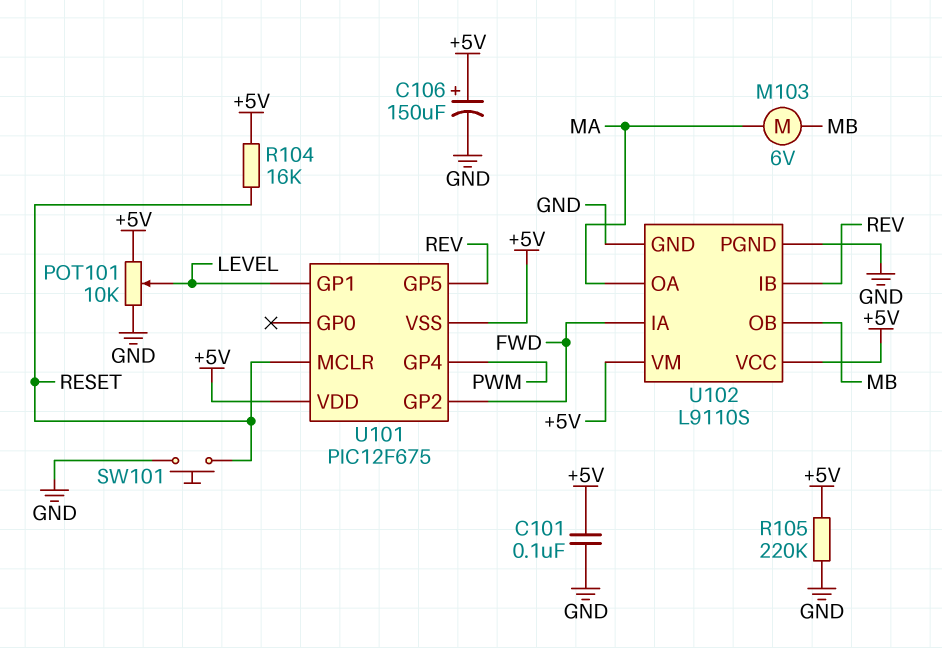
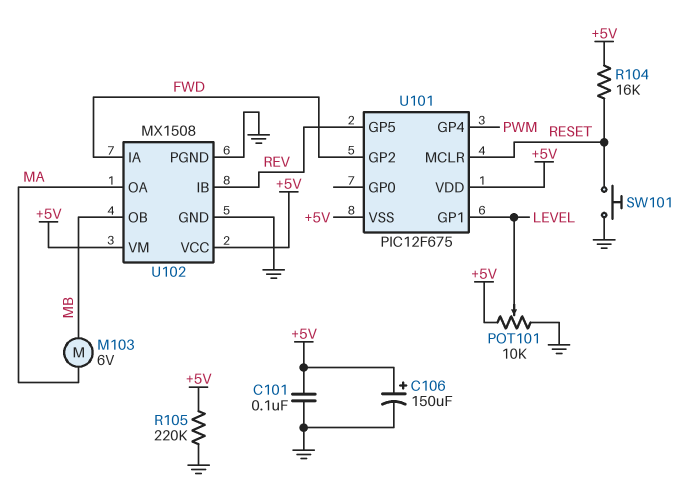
U102: L9110S -> MX1508

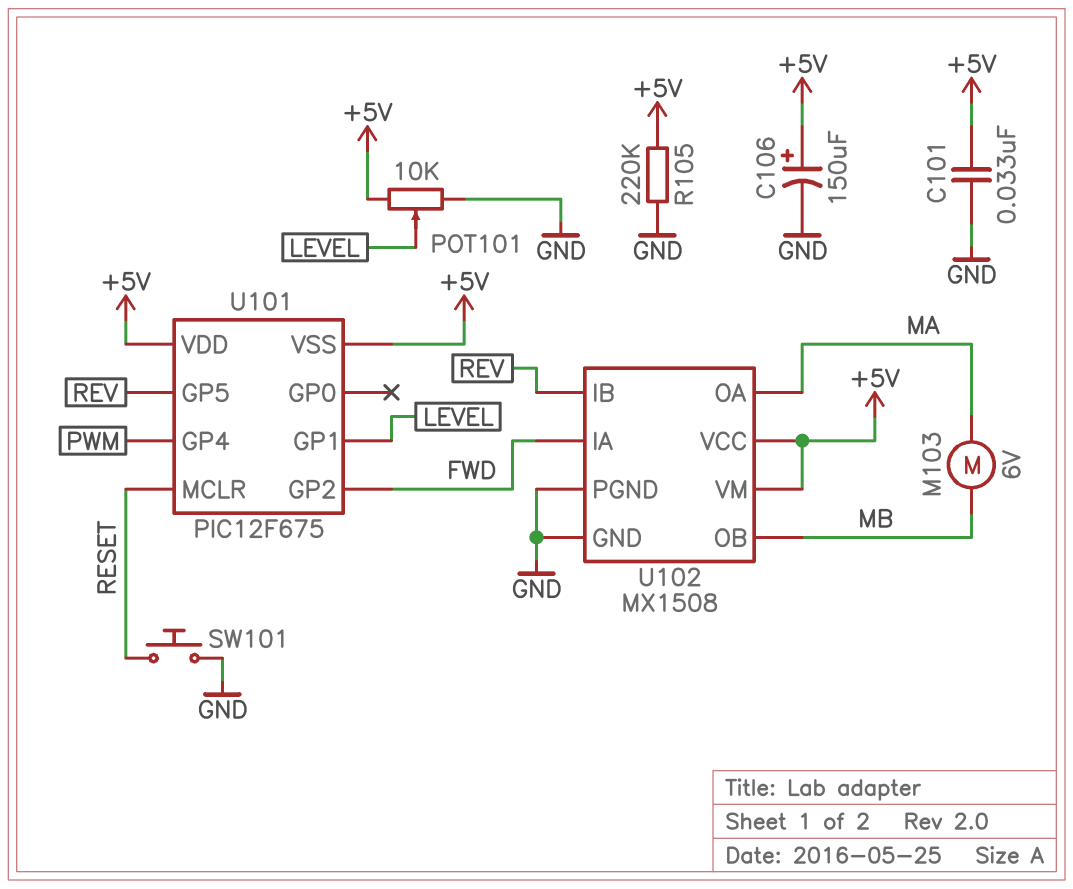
C101: 100nF (+5V, GND) -> 33nF (+5V, GND)
R104: 16k (+5V, RESET) -> none

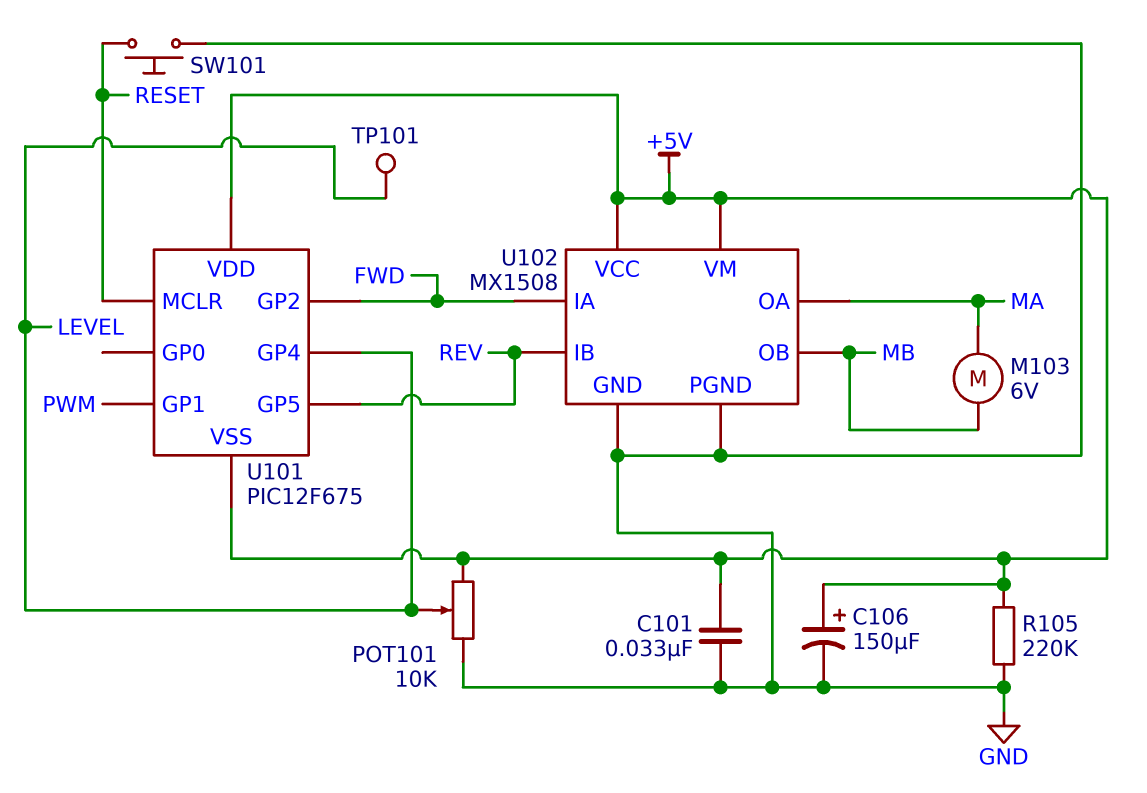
TP101: none -> test point (LEVEL)
U101 pin GP1: LEVEL -> PWM
U101 pin GP4: PWM -> LEVEL

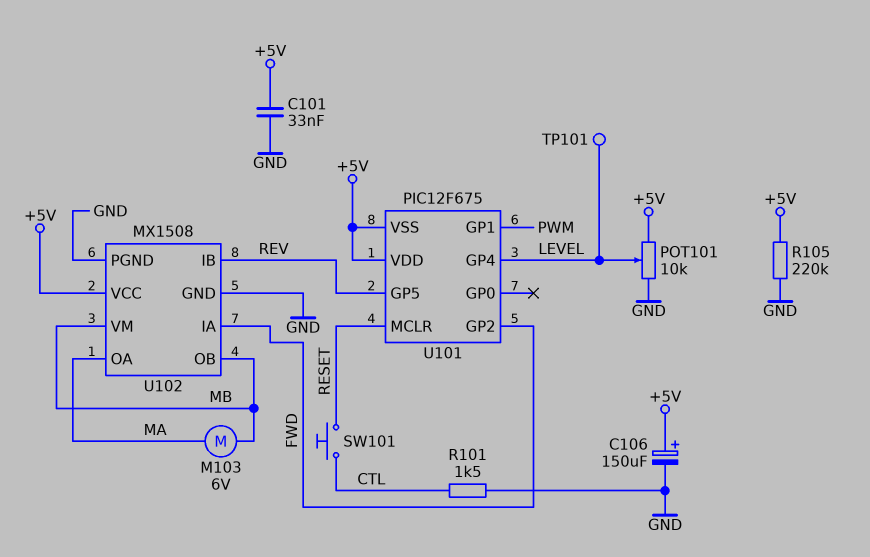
R101: none -> 1.5k (CTL, GND)
SW101: button (GND, RESET) -> button (CTL, RESET)
U102 pin VM: +5V -> MB

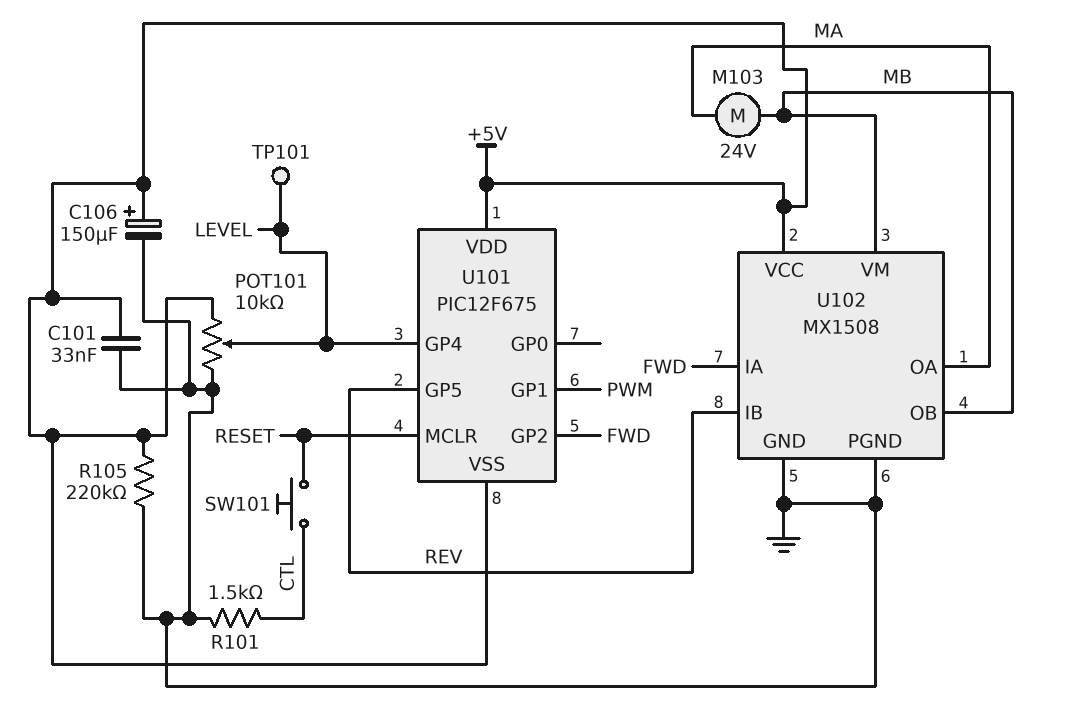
M103: motor 6V (MA, MB) -> motor 24V (MA, MB)

